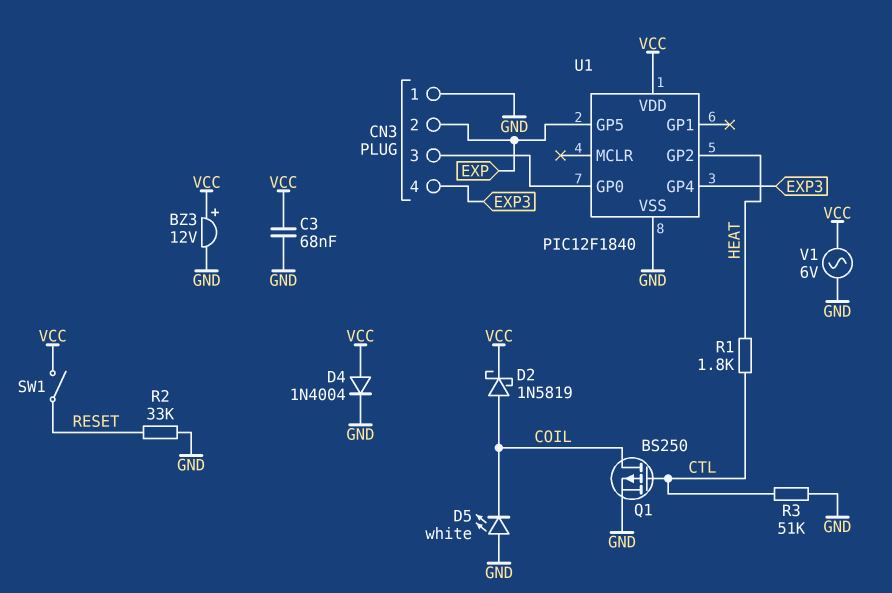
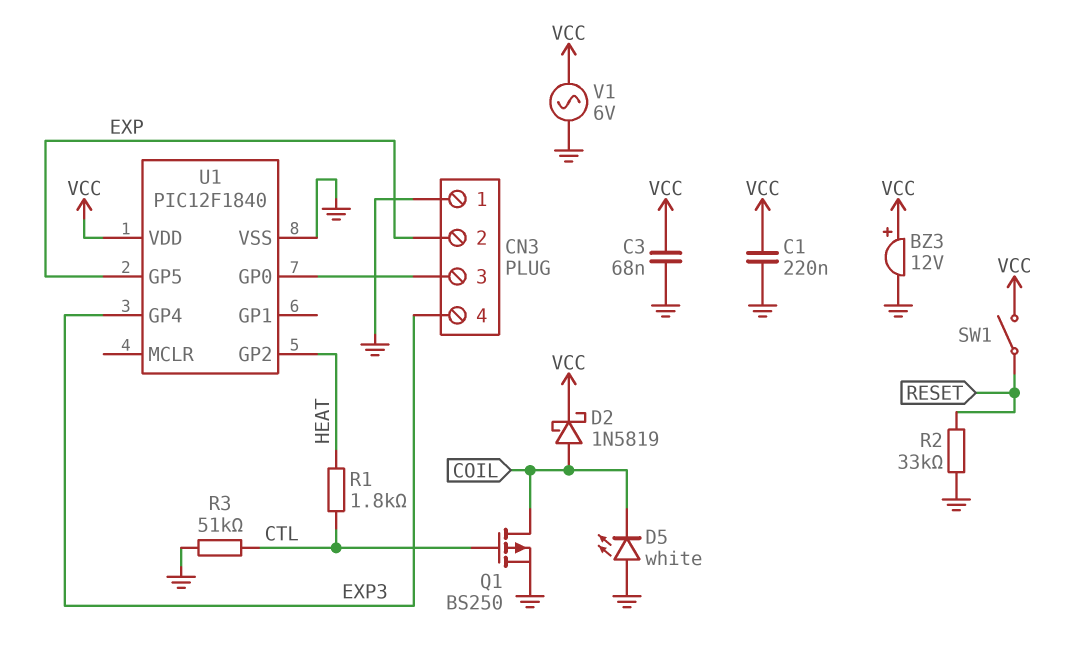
C1: none -> 220nF (GND, VCC)
D4: diode 1N4004 (A VCC, K GND) -> none

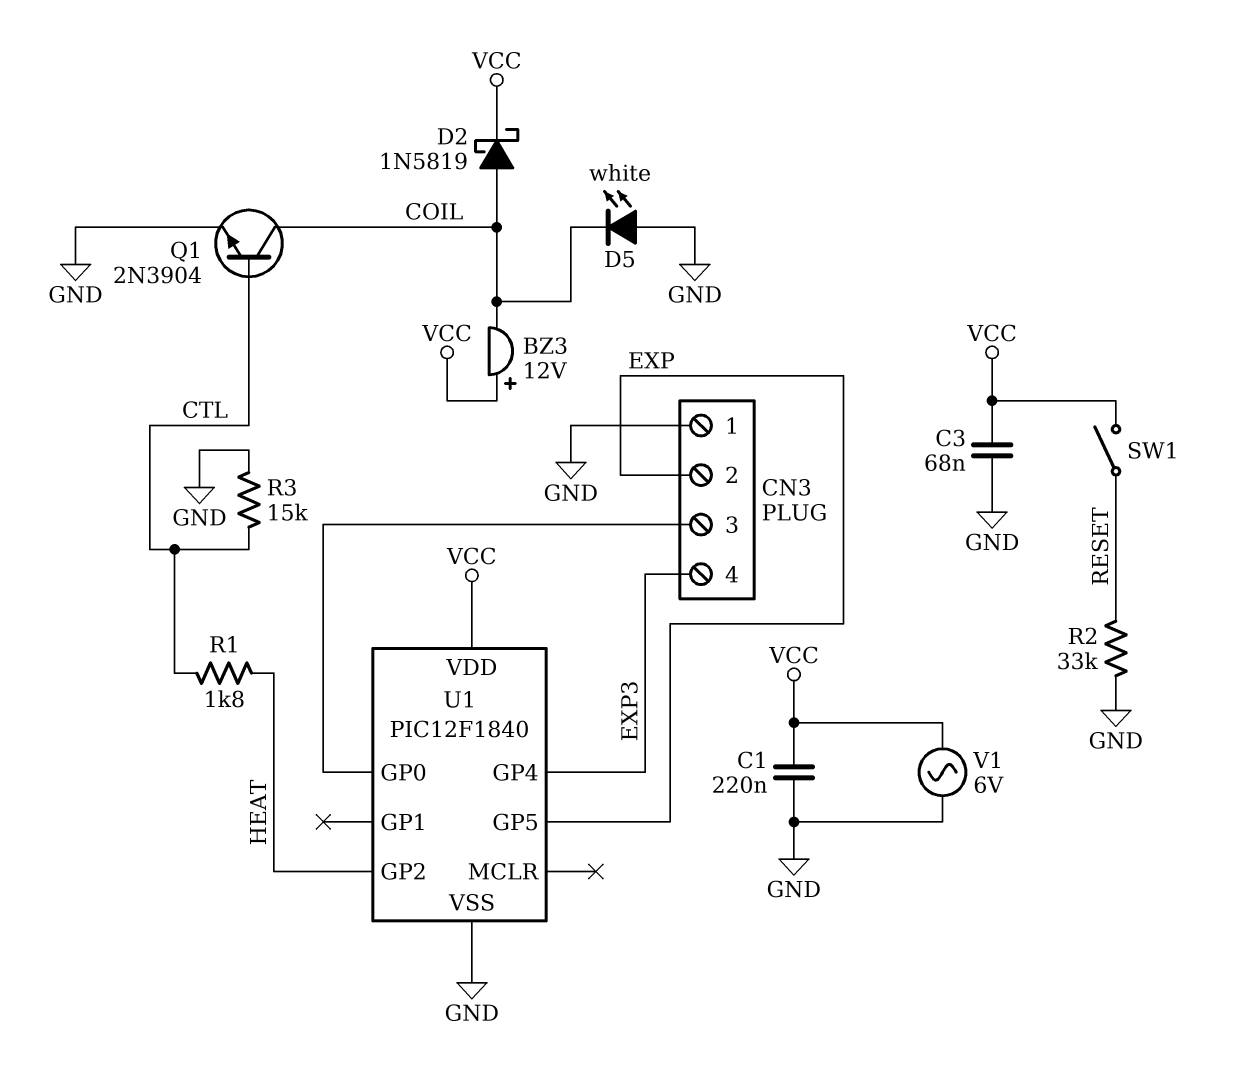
BZ3: buzzer 12V (plus VCC, minus GND) -> buzzer 12V (plus VCC, minus COIL)
Q1: PMOS BS250 (G CTL, D COIL, S GND) -> NPN 2N3904 (B CTL, C COIL, E GND)
R3: 51k (CTL, GND) -> 15k (CTL, GND)

